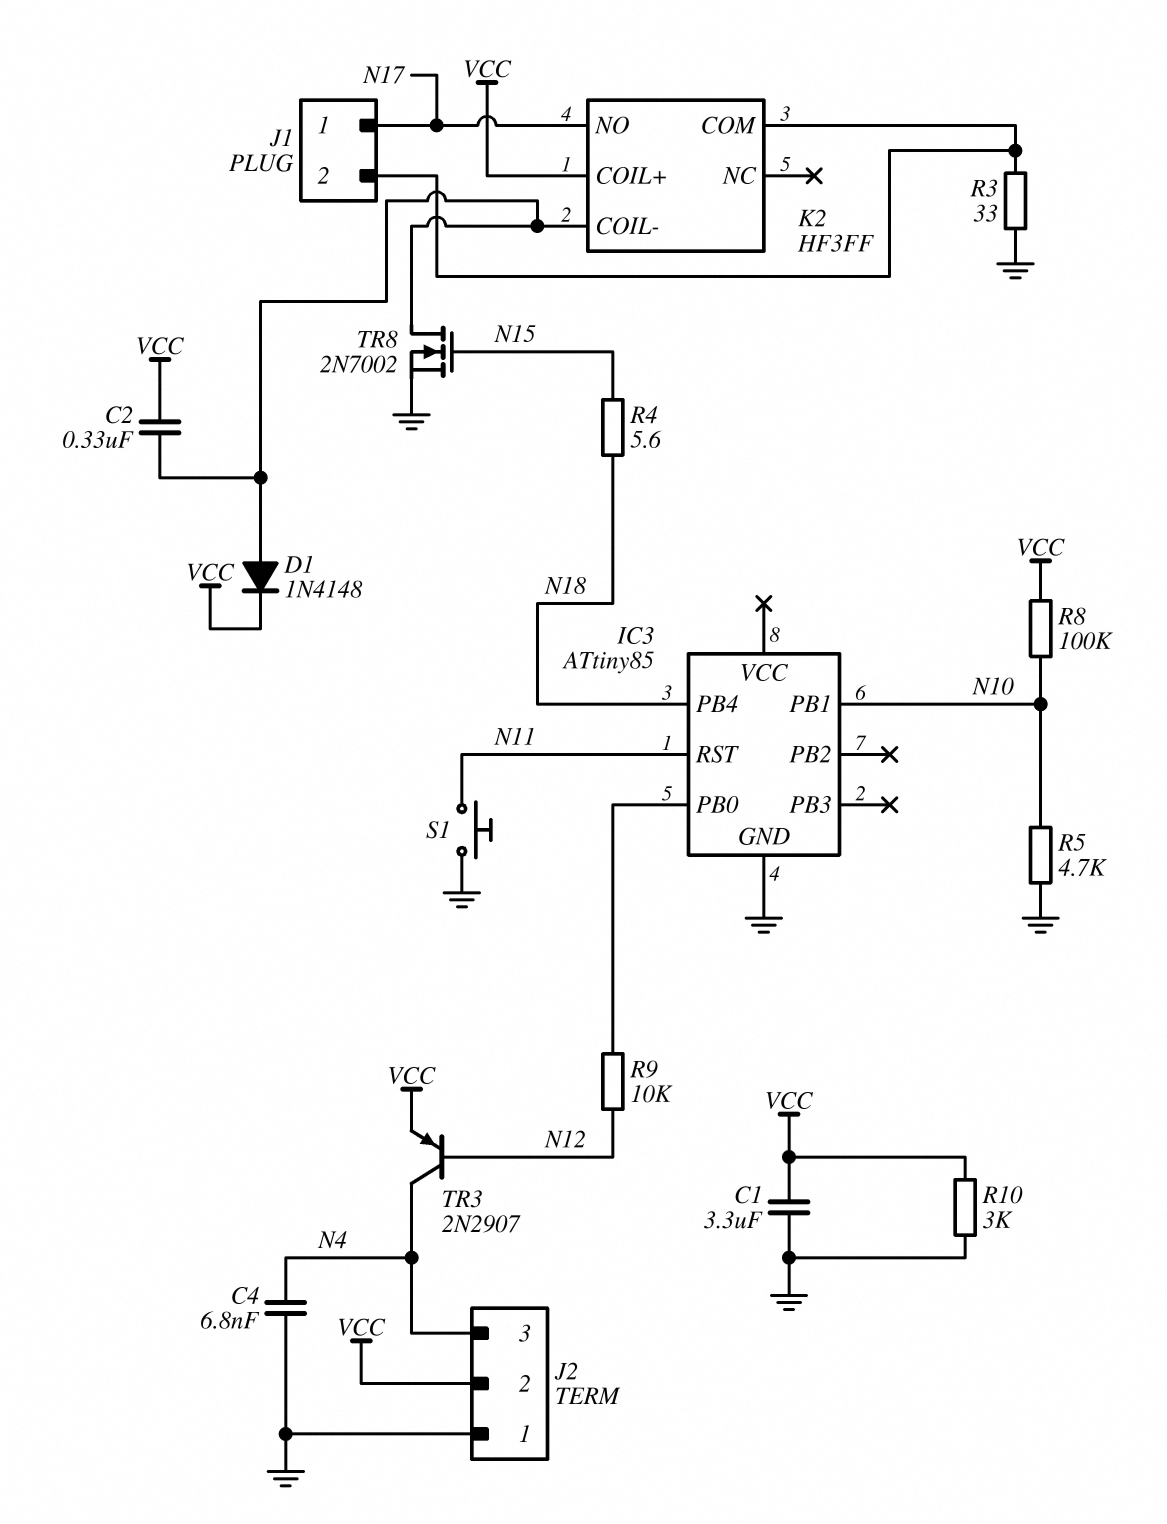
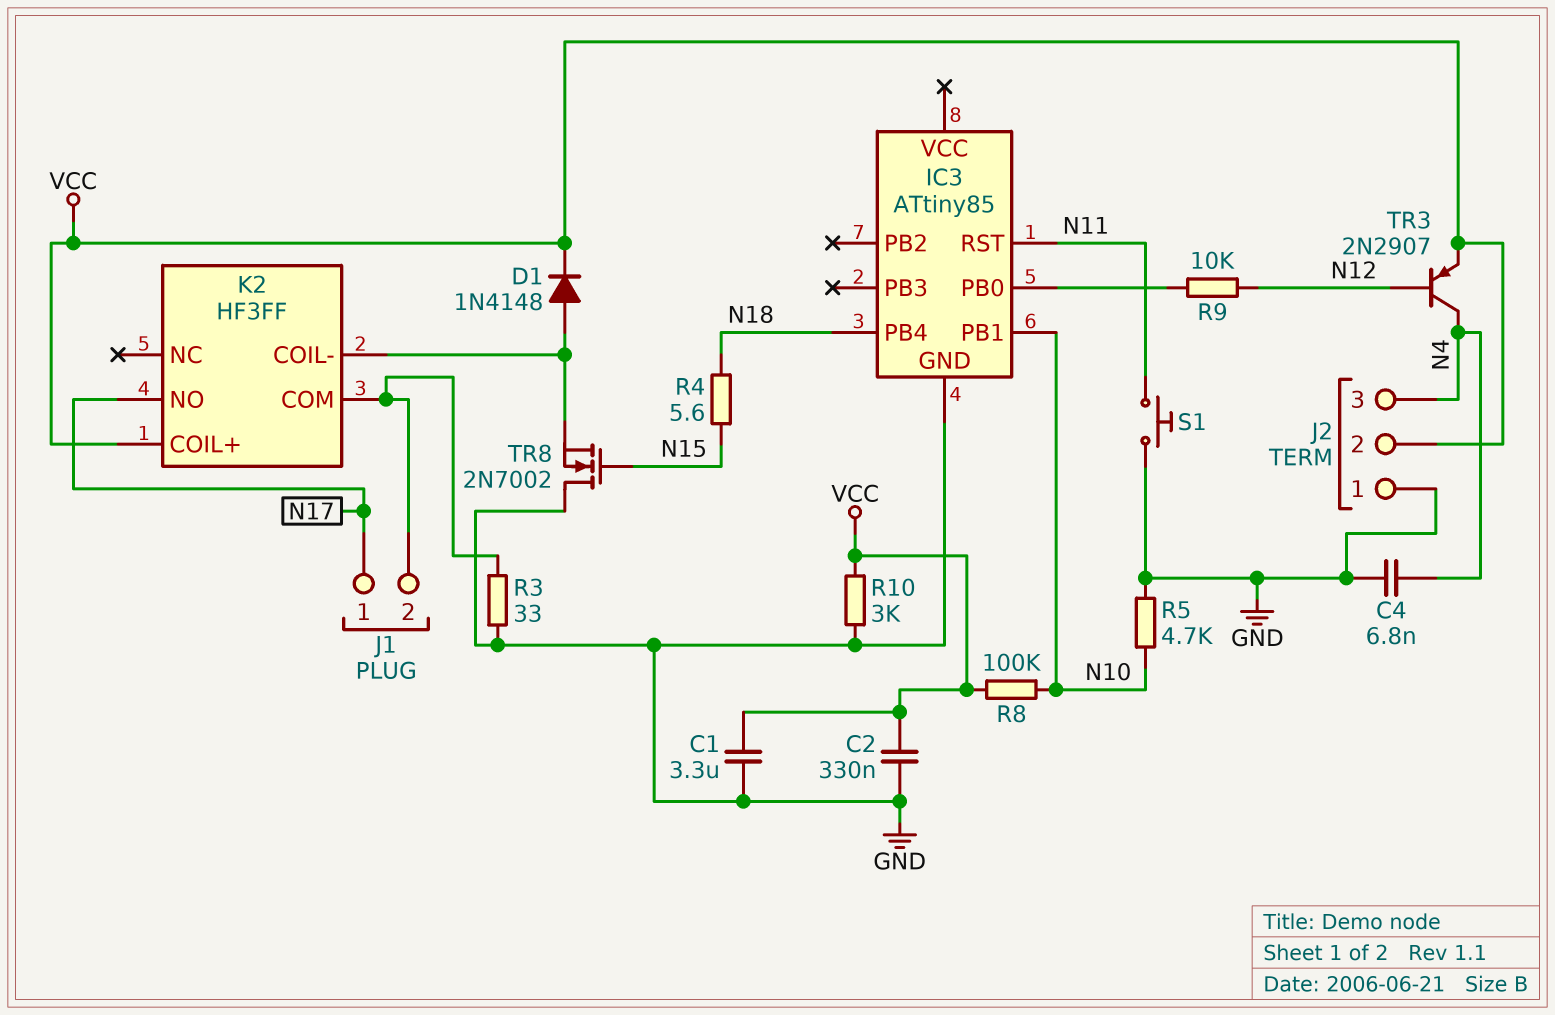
C2: 330nF (K2/COIL-, VCC) -> 330nF (GND, VCC)
TR8: NMOS 2N7002 (G N15, D K2/COIL-, S GND) -> NMOS 2N7002 (G N15, D GND, S K2/COIL-)

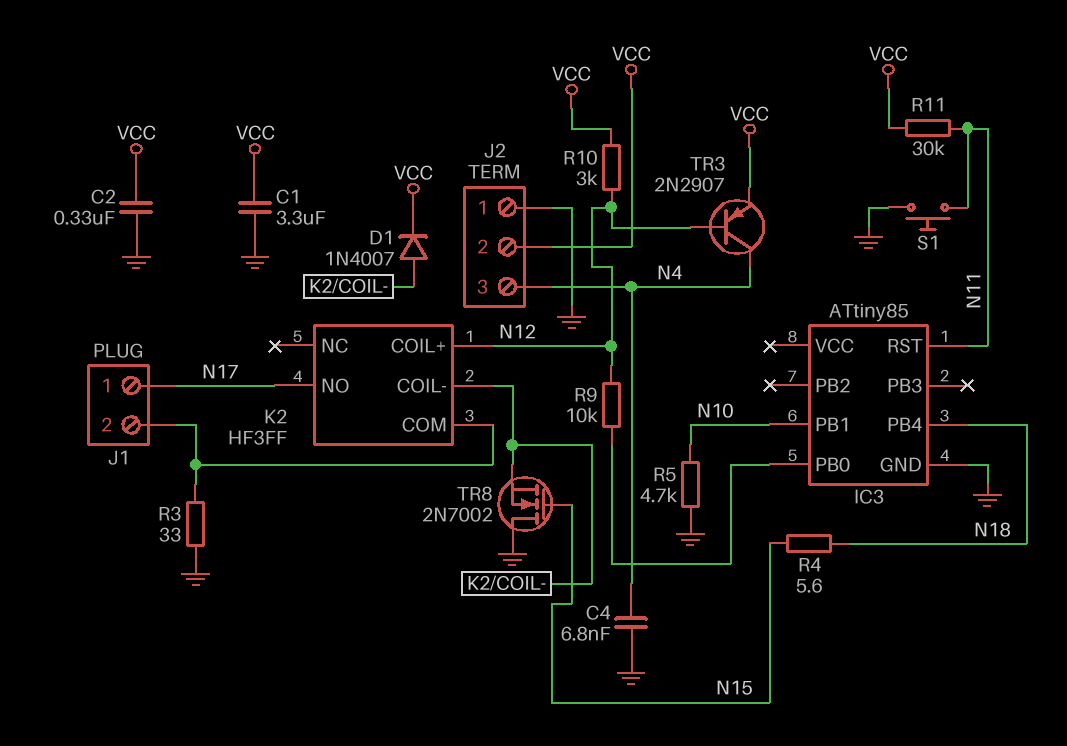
D1: diode 1N4148 (A K2/COIL-, K VCC) -> diode 1N4007 (A K2/COIL-, K VCC)
K2 pin COIL+: VCC -> N12
R8: 100k (N10, VCC) -> none
R10: 3k (GND, VCC) -> 3k (N12, VCC)
R11: none -> 30k (N11, VCC)

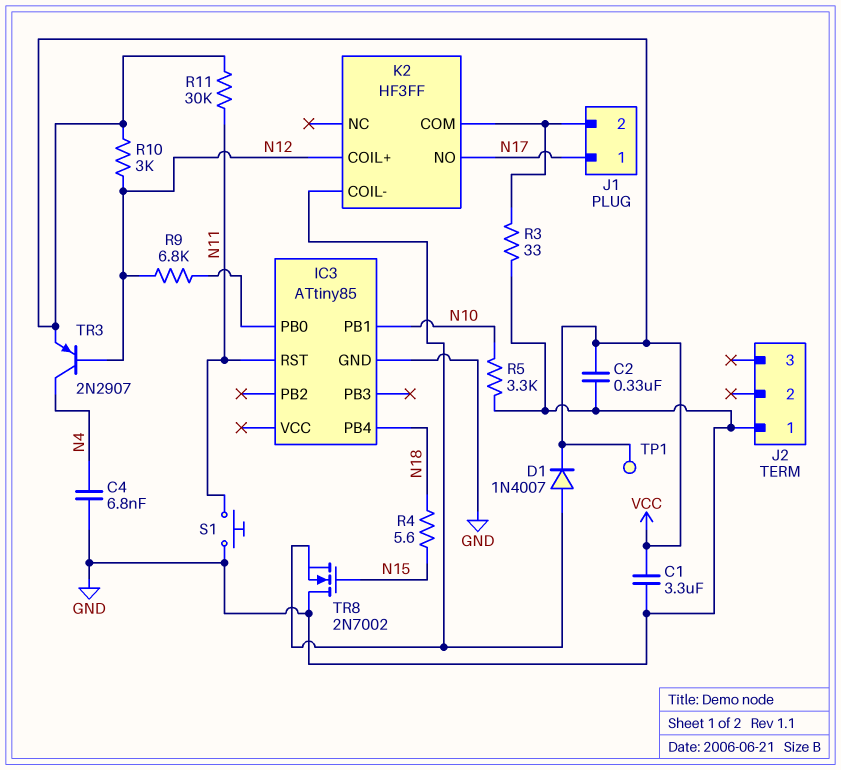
J2 pin 2: VCC -> none
J2 pin 3: N4 -> none
R5: 4.7k (GND, N10) -> 3.3k (GND, N10)
R9: 10k (IC3/PB0, N12) -> 6.8k (IC3/PB0, N12)
TP1: none -> test point (VCC)

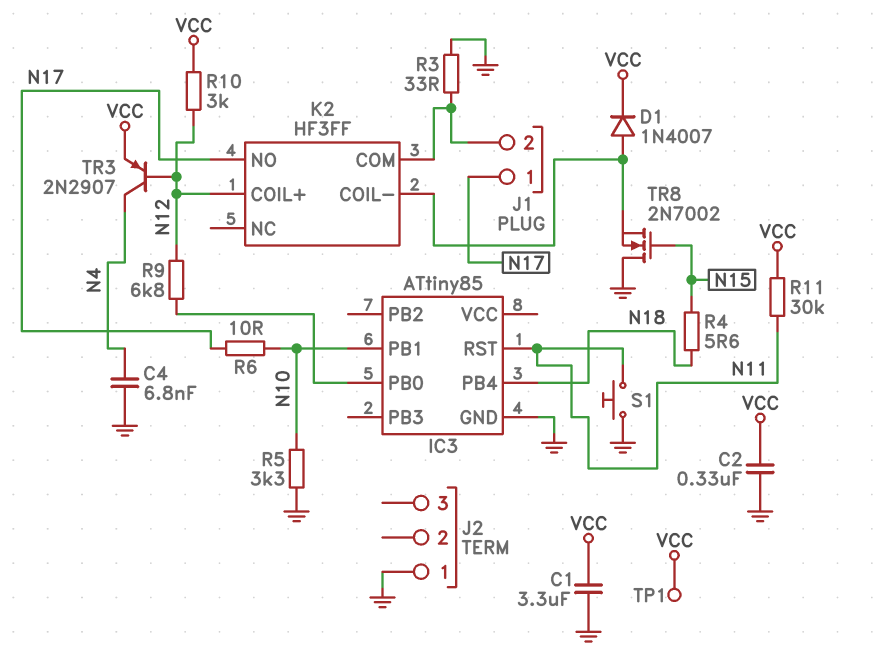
R6: none -> 10 (N10, N17)

